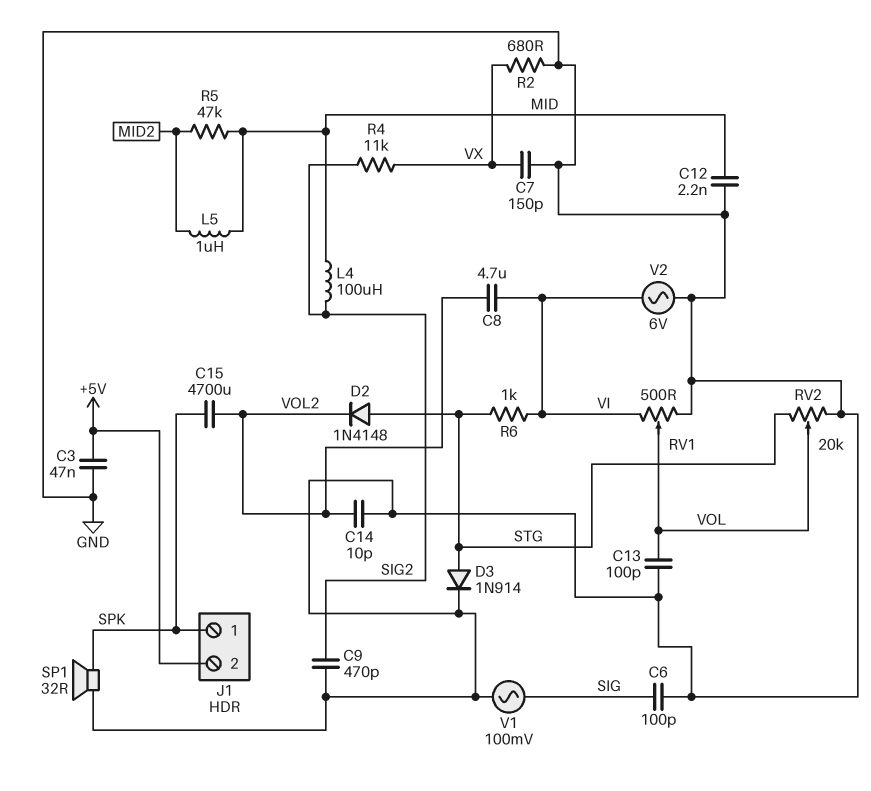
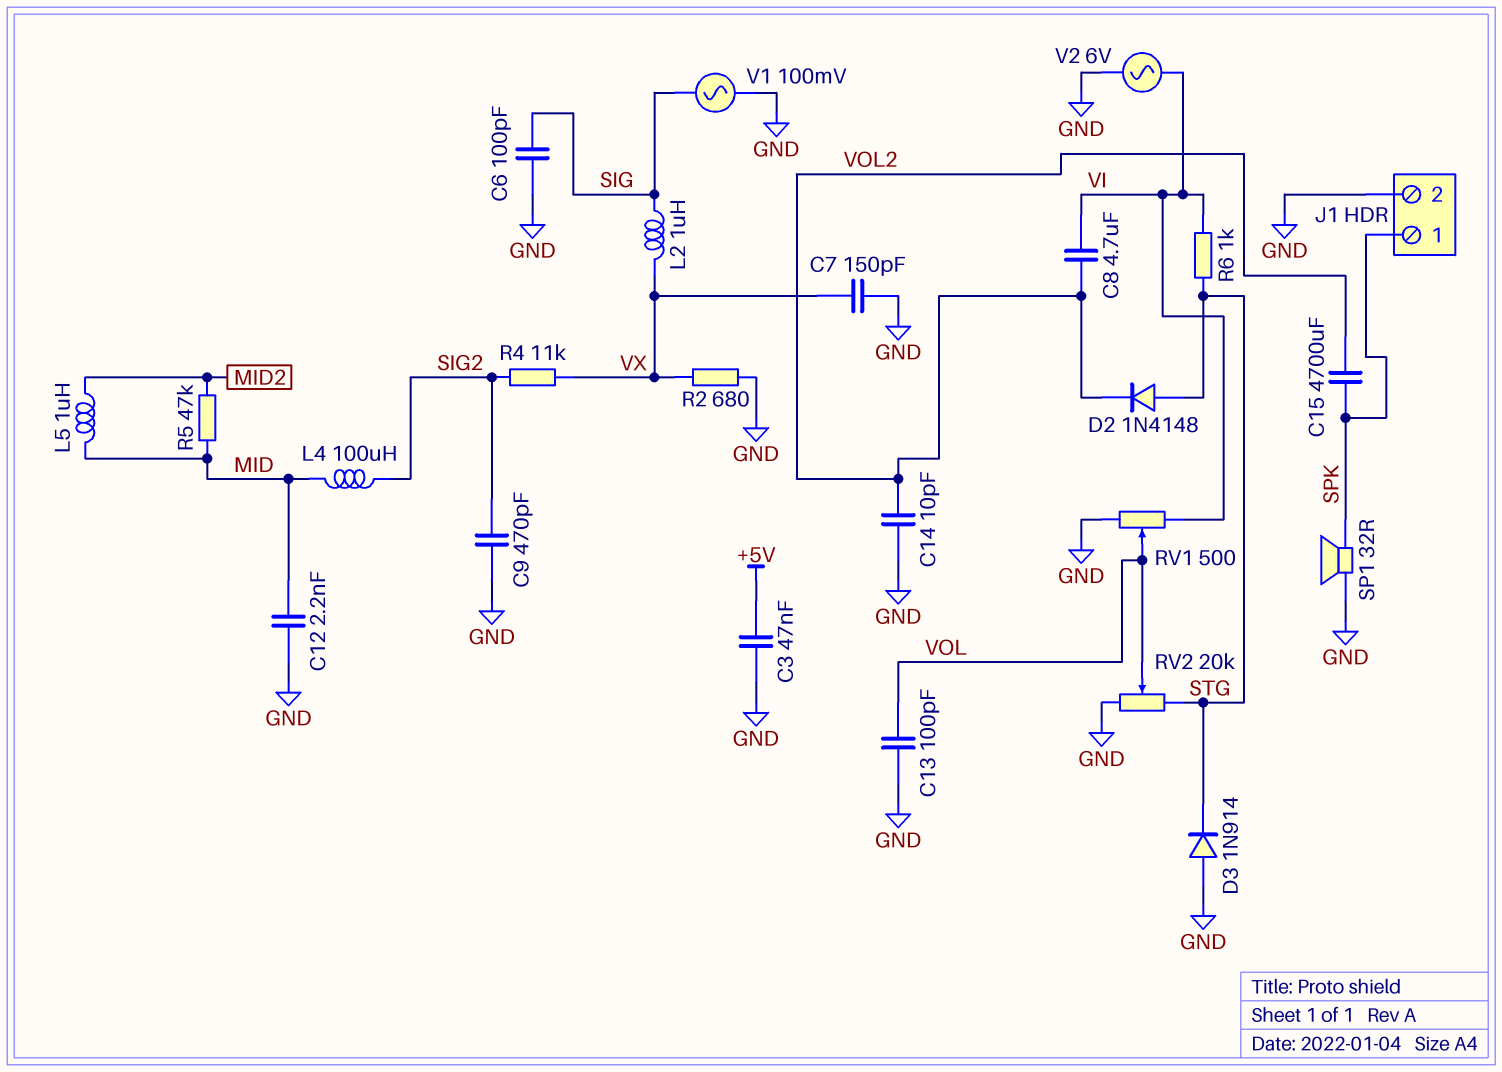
D3: diode 1N914 (A STG, K GND) -> diode 1N914 (A GND, K STG)
J1 pin 2: +5V -> GND
L2: none -> 1uH (SIG, VX)

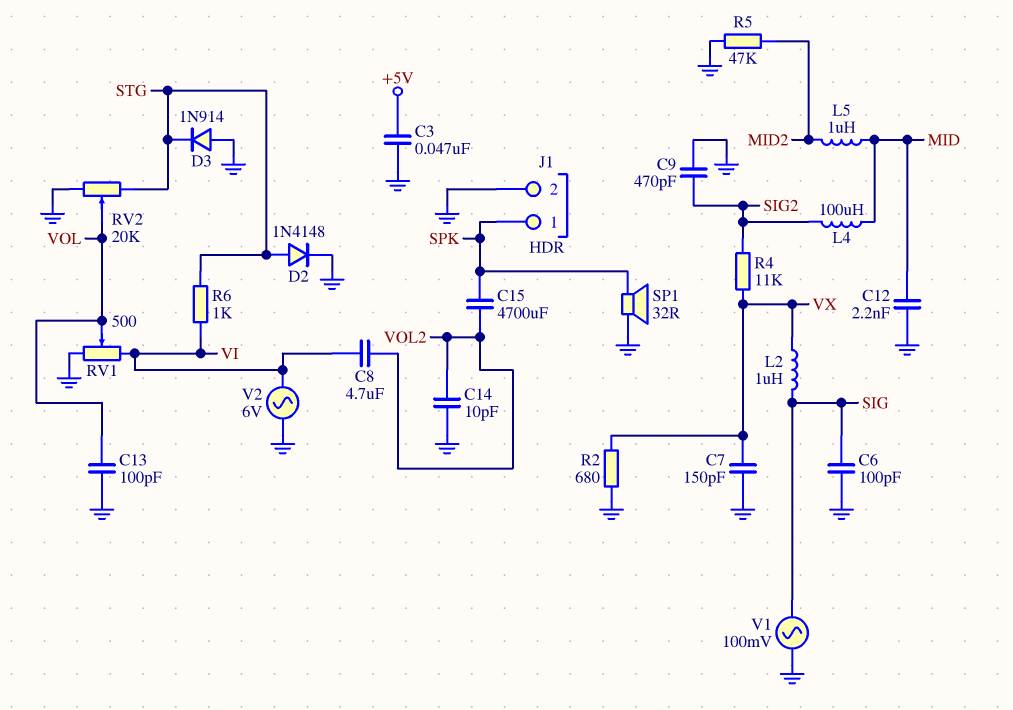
D2: diode 1N4148 (A STG, K VOL2) -> diode 1N4148 (A STG, K GND)
R5: 47k (MID, MID2) -> 47k (GND, MID2)

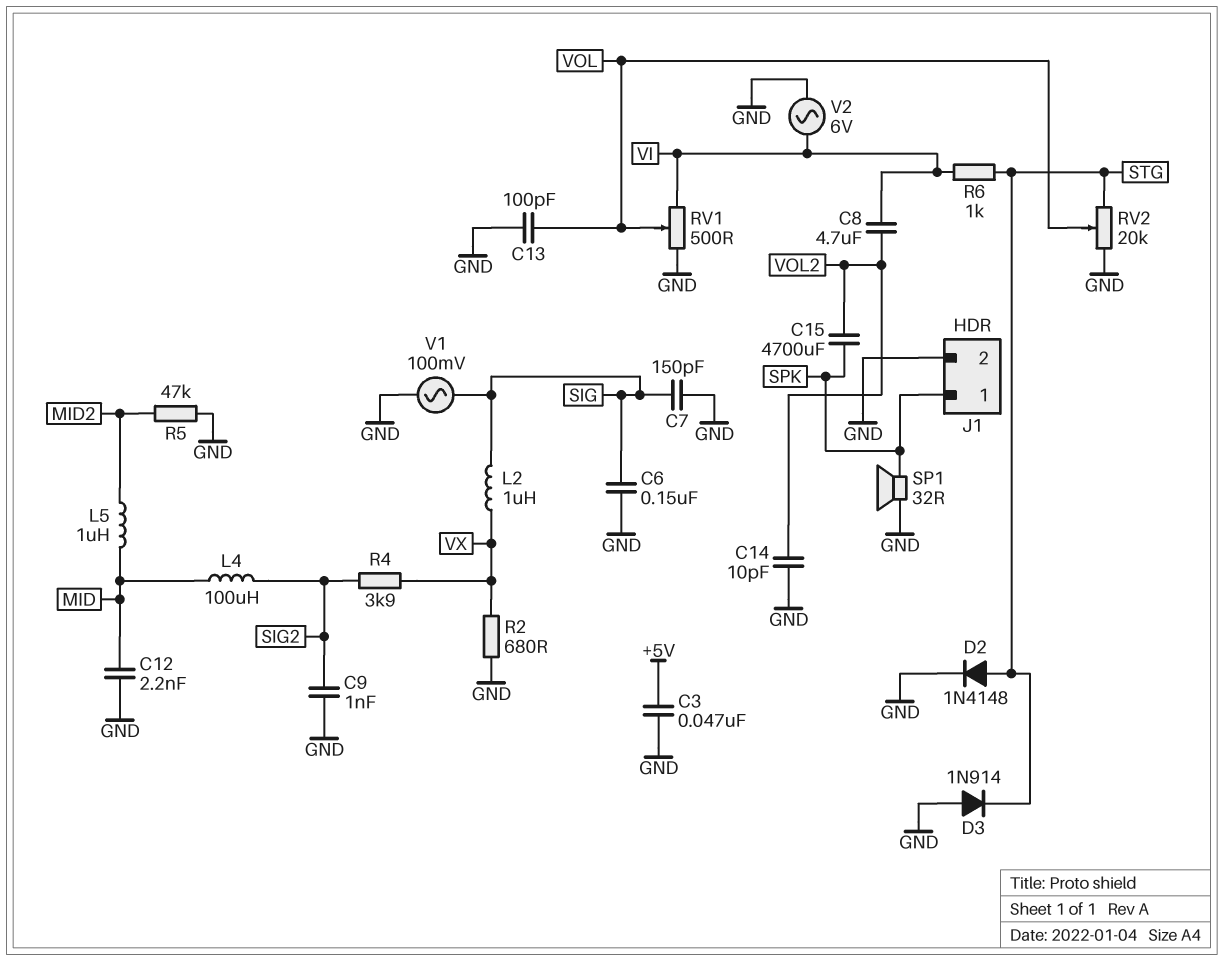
C6: 100pF (GND, SIG) -> 150nF (GND, SIG)
C7: 150pF (GND, VX) -> 150pF (GND, SIG)
C9: 470pF (GND, SIG2) -> 1nF (GND, SIG2)
R4: 11k (SIG2, VX) -> 3.9k (SIG2, VX)

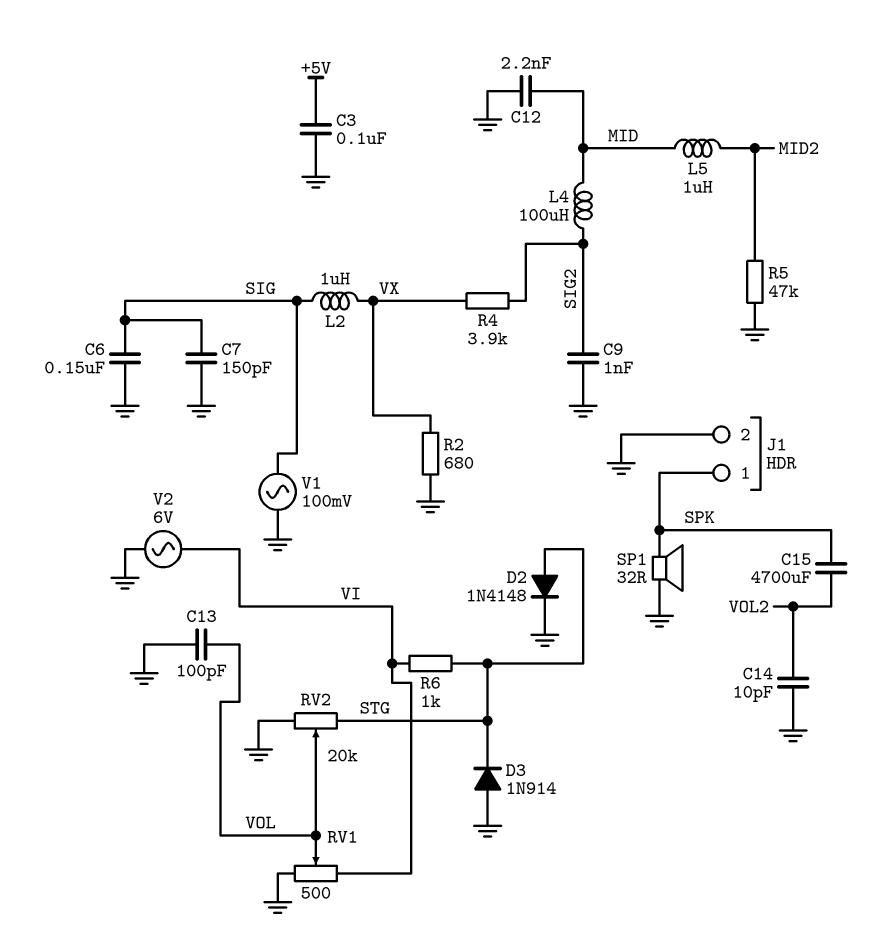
C3: 47nF (+5V, GND) -> 100nF (+5V, GND)
C8: 4.7uF (VI, VOL2) -> none

